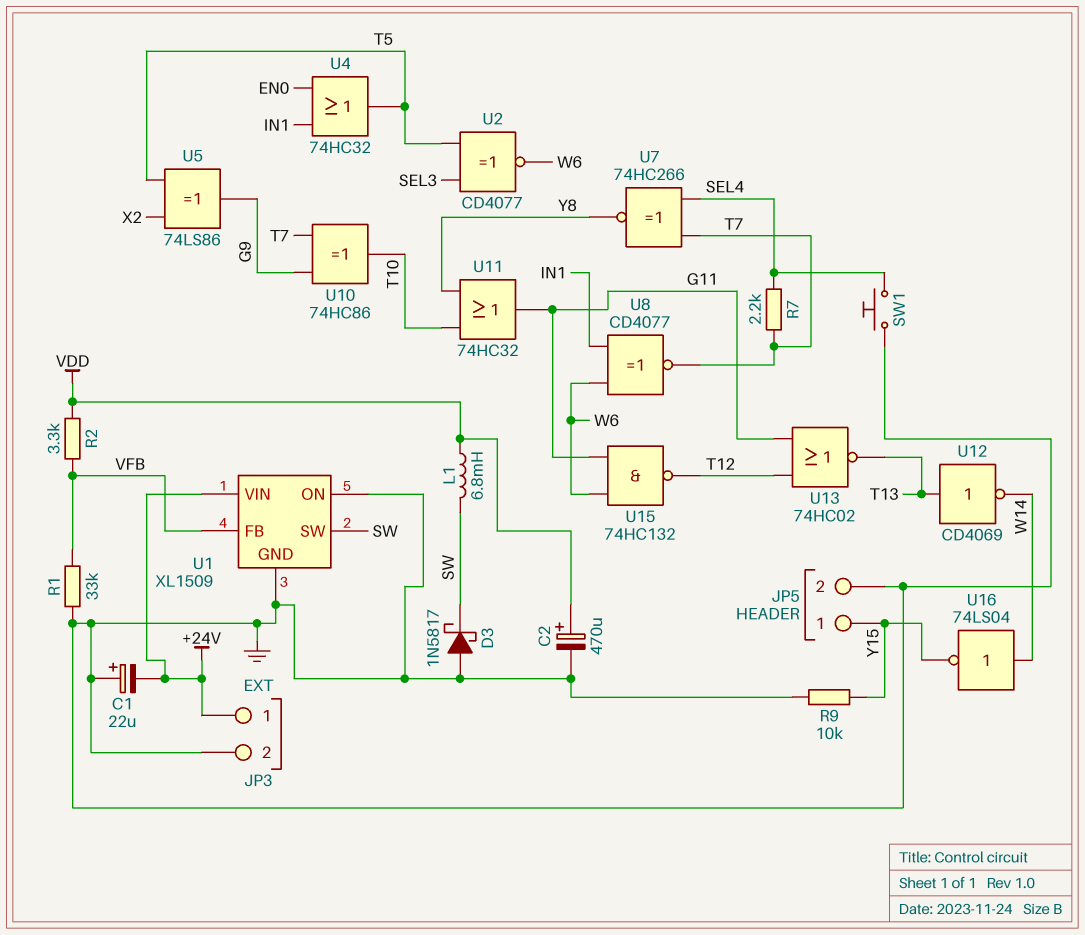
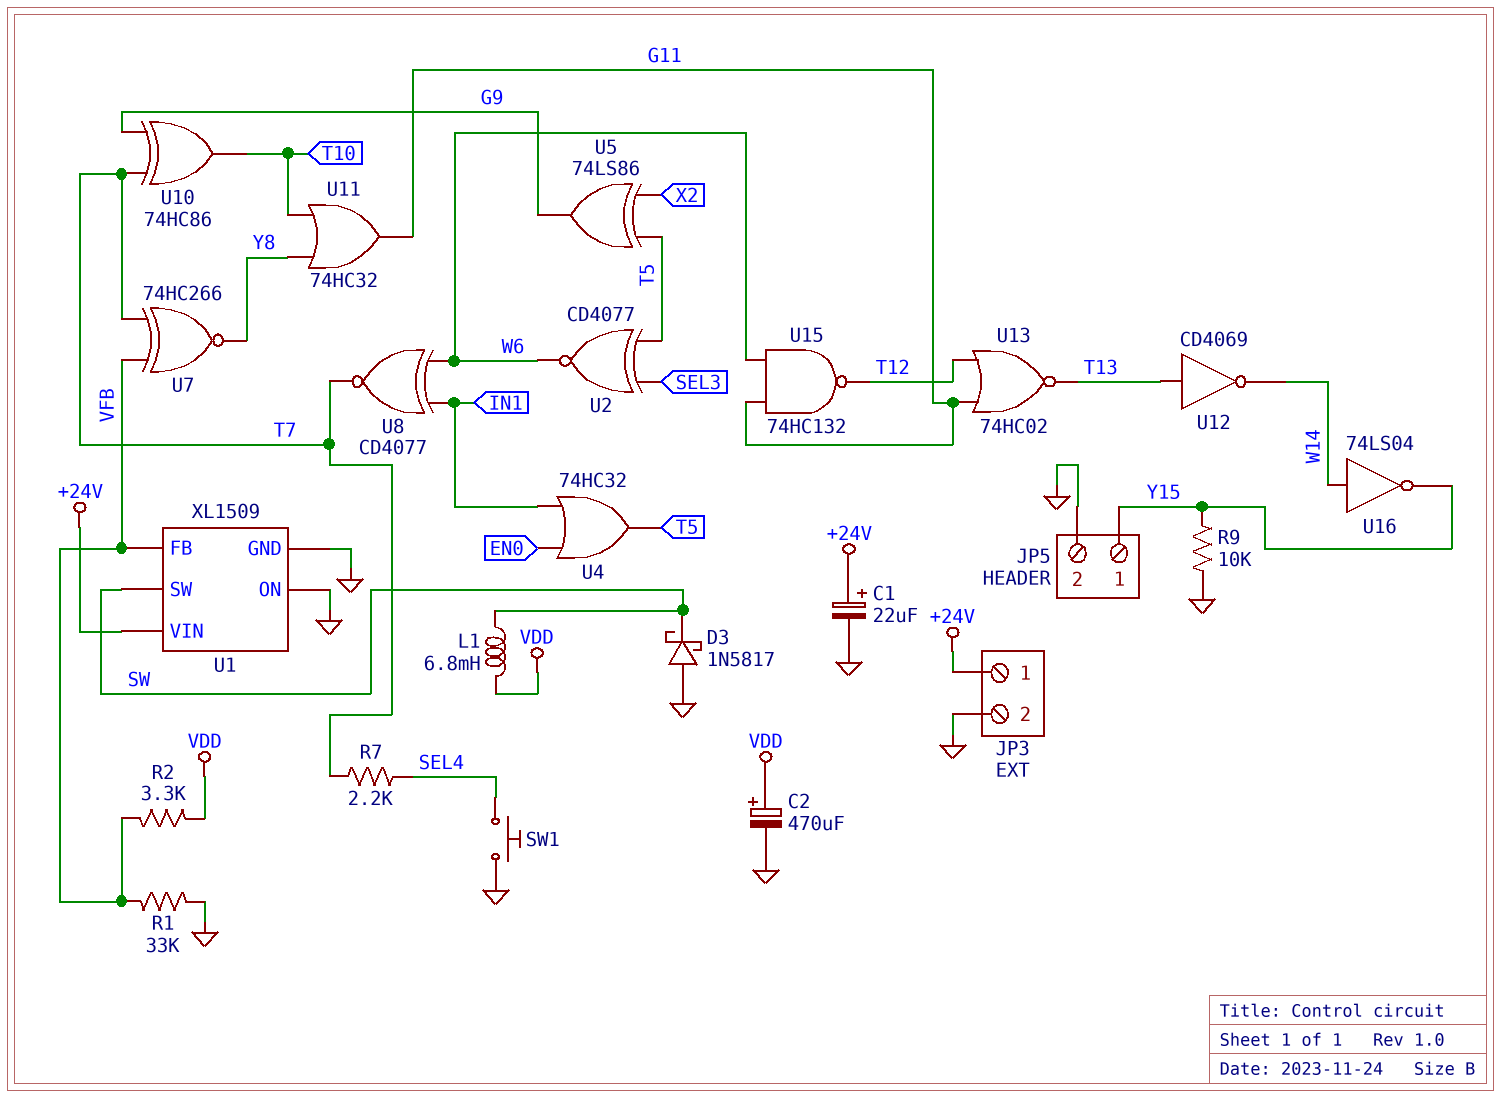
C1: 22uF (plus GND, minus +24V) -> 22uF (plus +24V, minus GND)
U7: XNOR 74HC266 (in SEL4, in T7, out Y8) -> XNOR 74HC266 (in T7, in VFB, out Y8)

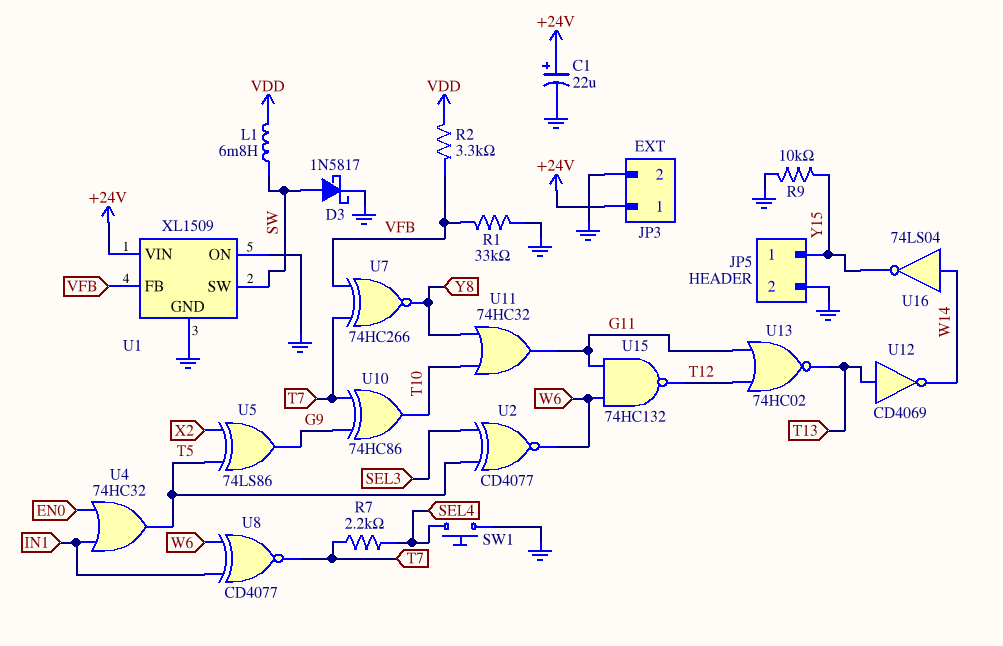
C2: 470uF (plus VDD, minus GND) -> none
D3: schottky 1N5817 (A GND, K SW) -> schottky 1N5817 (A SW, K GND)

